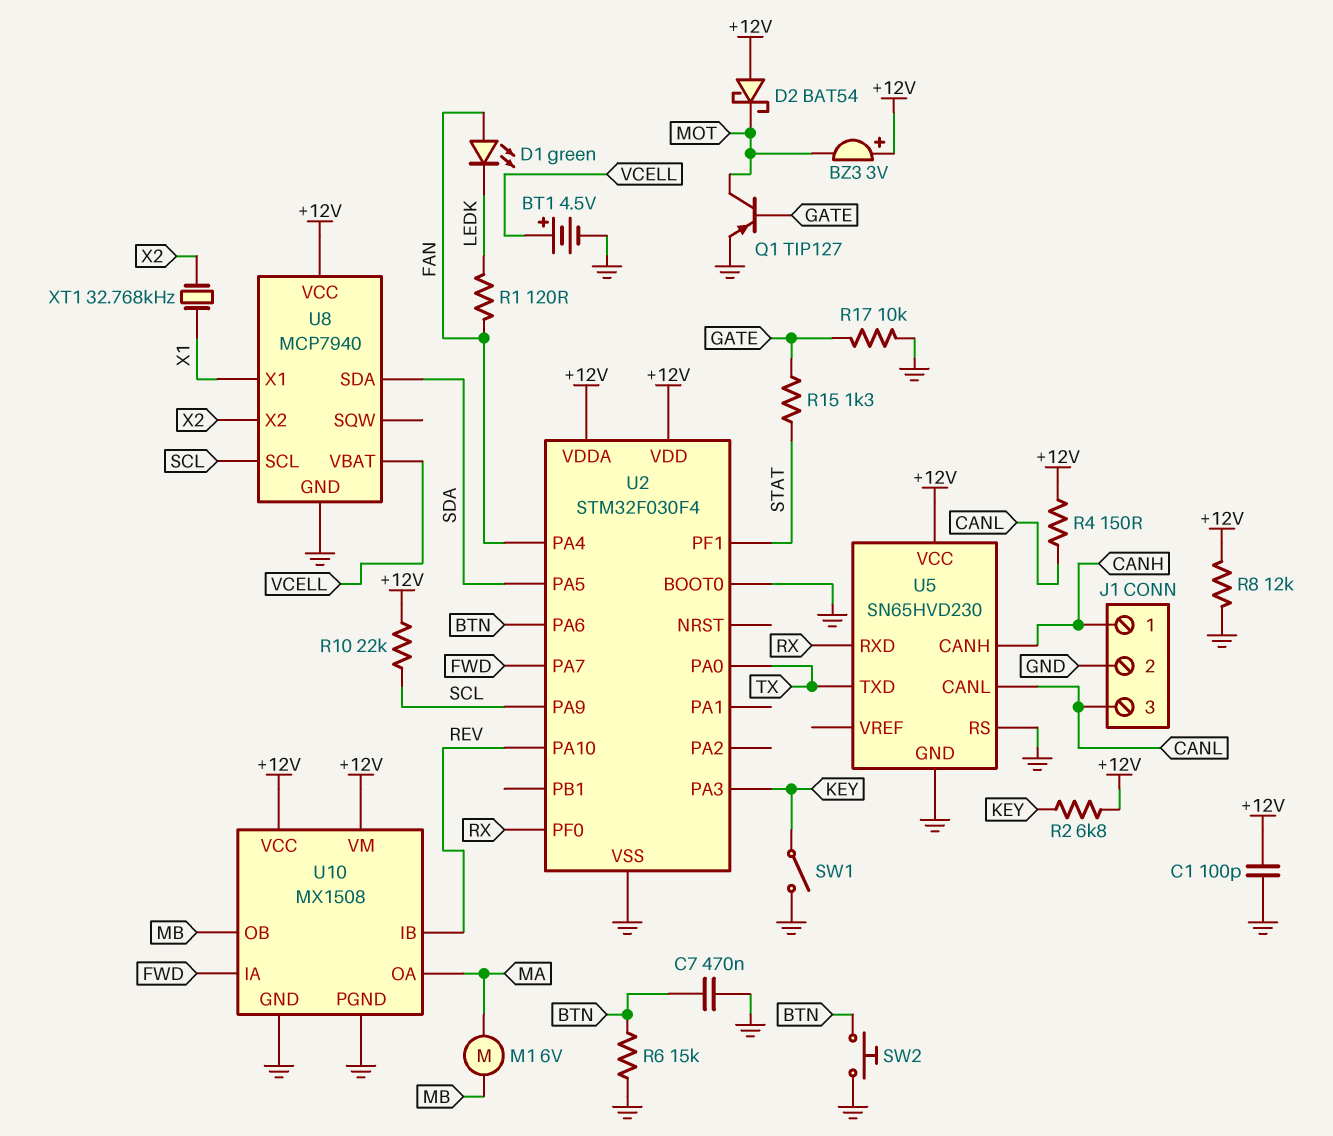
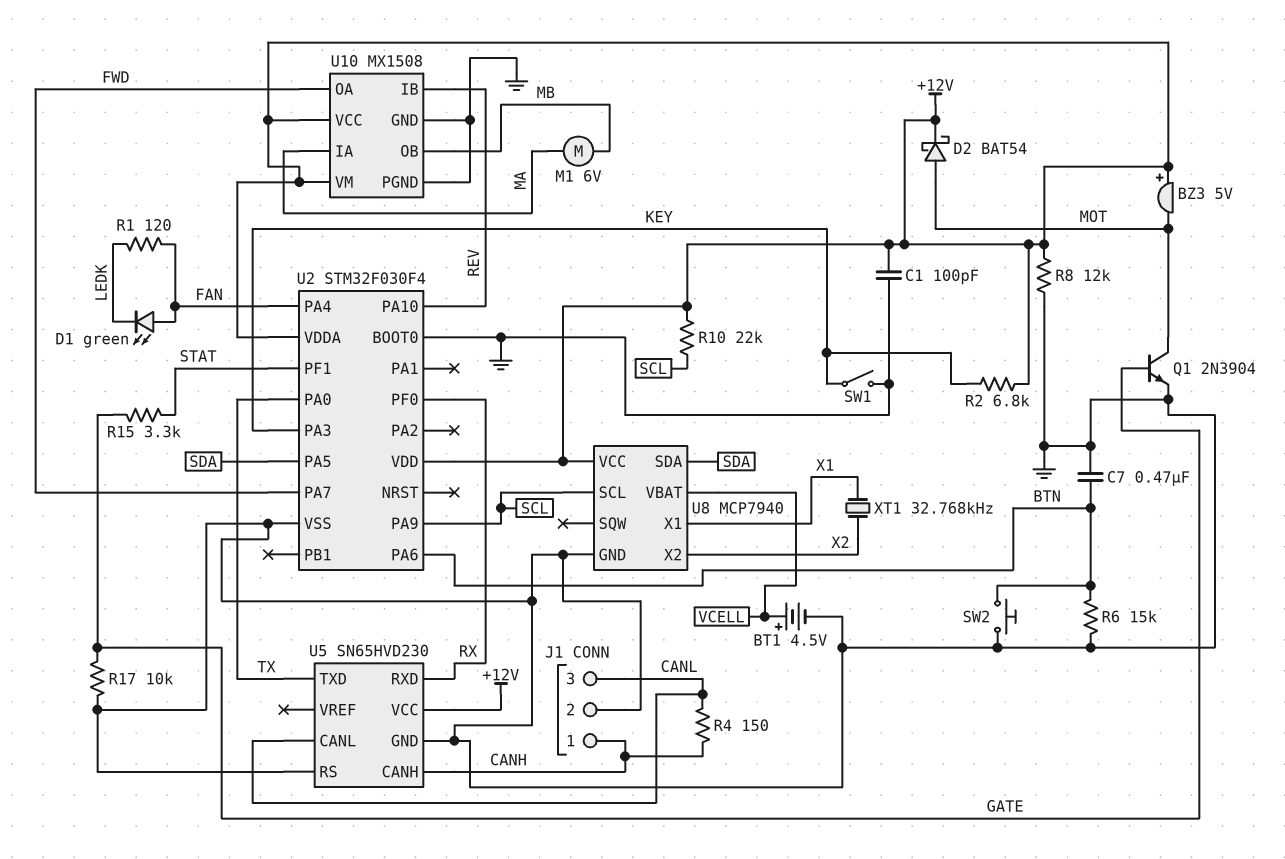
BZ3: buzzer 3V (plus +12V, minus MOT) -> buzzer 5V (plus +12V, minus MOT)
D2: schottky BAT54 (A +12V, K MOT) -> schottky BAT54 (A MOT, K +12V)
Q1: PNP TIP127 (B GATE, C MOT, E GND) -> NPN 2N3904 (B GATE, C MOT, E GND)
R4: 150 (+12V, CANL) -> 150 (CANH, CANL)
R15: 1.3k (GATE, STAT) -> 3.3k (GATE, STAT)
U10 pin IA: FWD -> MA
U10 pin OA: MA -> FWD

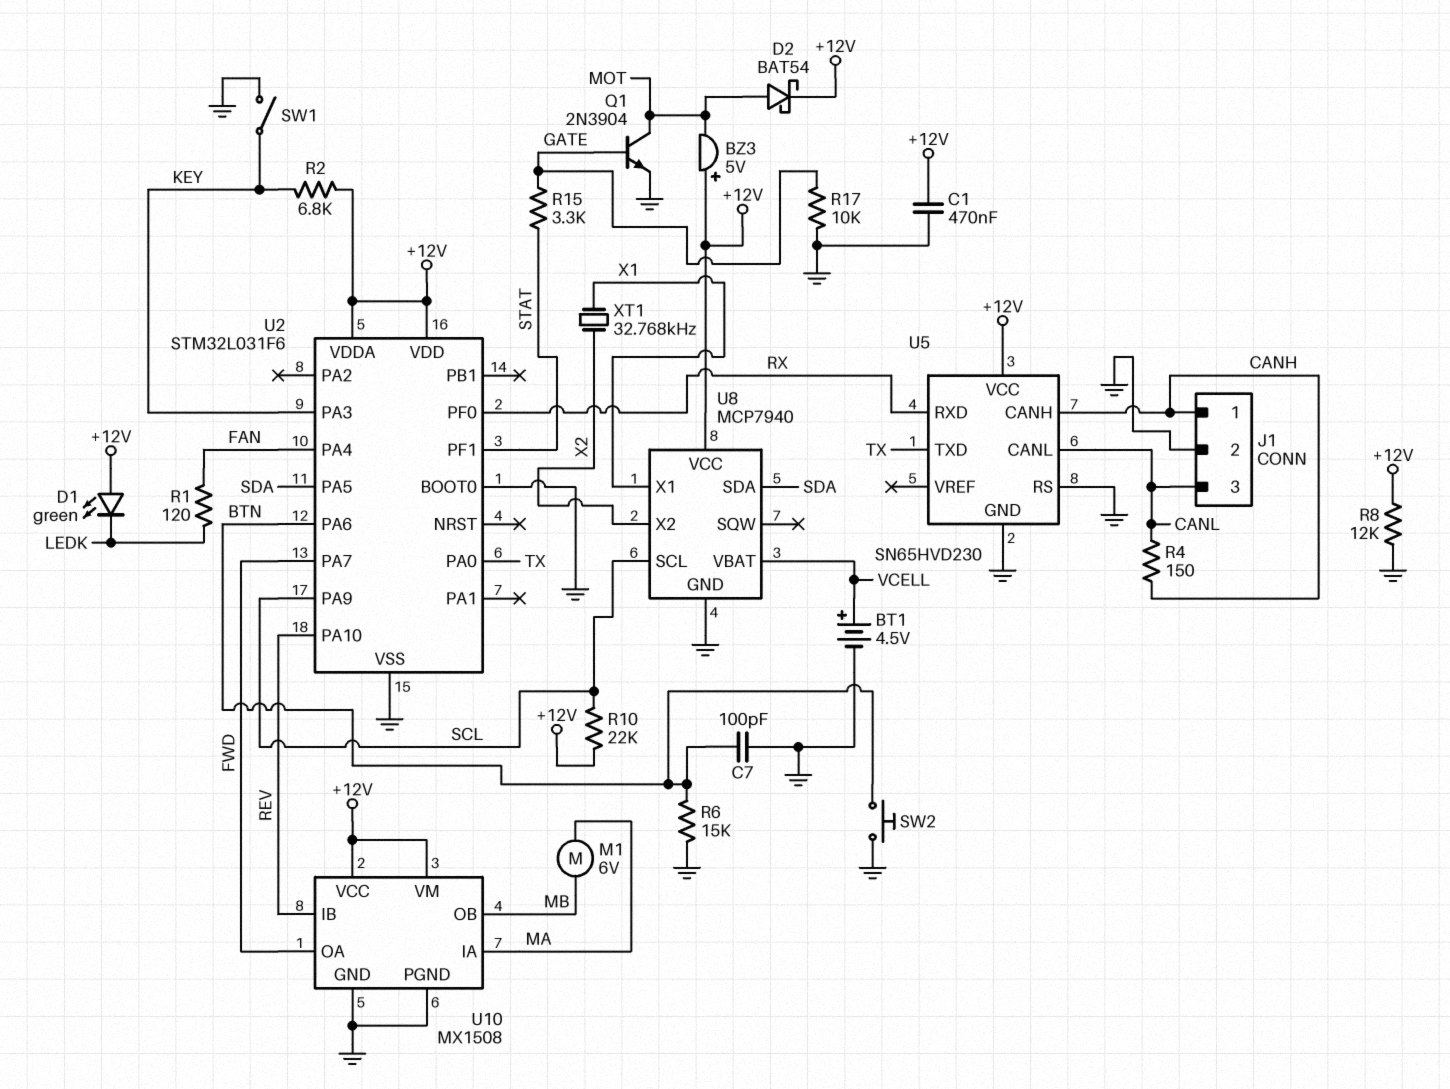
C1: 100pF (+12V, GND) -> 470nF (+12V, GND)
C7: 470nF (BTN, GND) -> 100pF (BTN, GND)
D1: LED green (A FAN, K LEDK) -> LED green (A +12V, K LEDK)
U2: STM32F030F4 -> STM32L031F6

